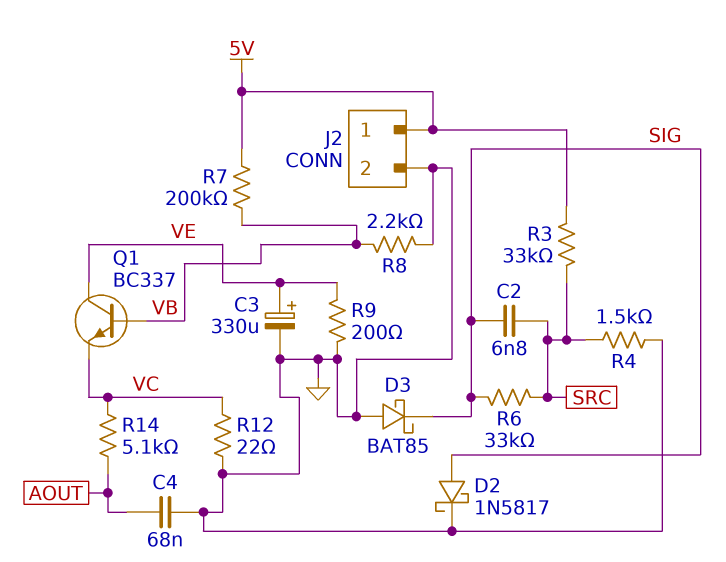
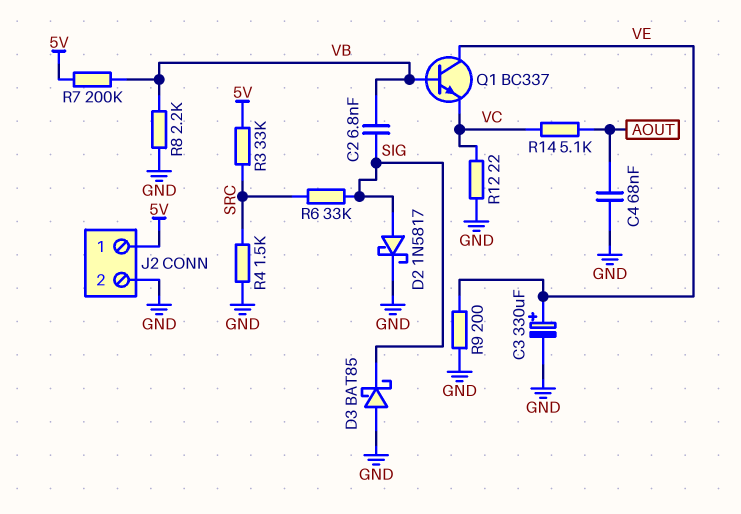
C2: 6.8nF (SIG, SRC) -> 6.8nF (SIG, VB)

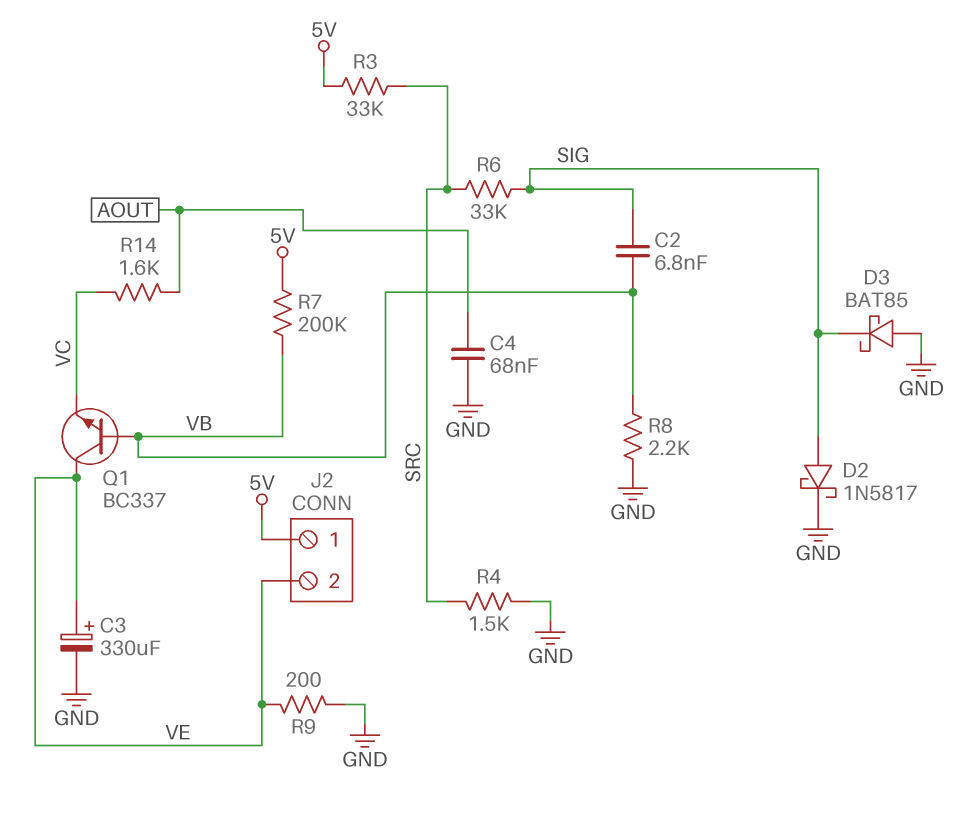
J2 pin 2: GND -> VE
R12: 22 (GND, VC) -> none
R14: 5.1k (AOUT, VC) -> 1.6k (AOUT, VC)

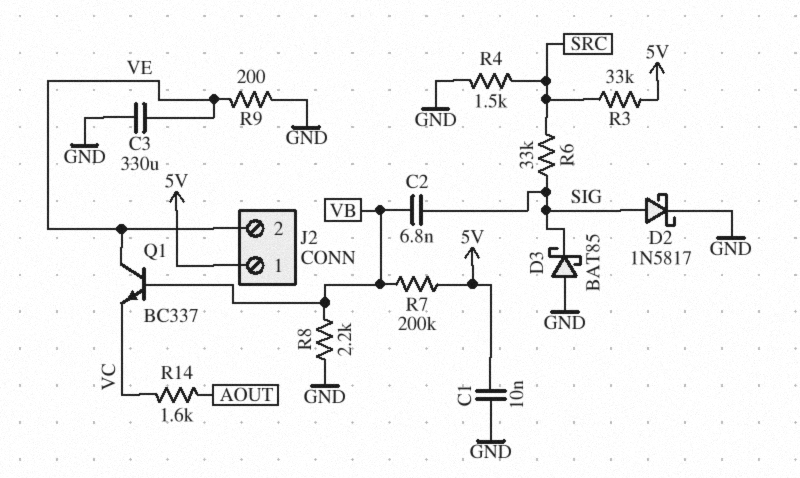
C1: none -> 10nF (5V, GND)
C3: 330uF (plus VE, minus GND) -> 330uF (GND, VE)
C4: 68nF (AOUT, GND) -> none

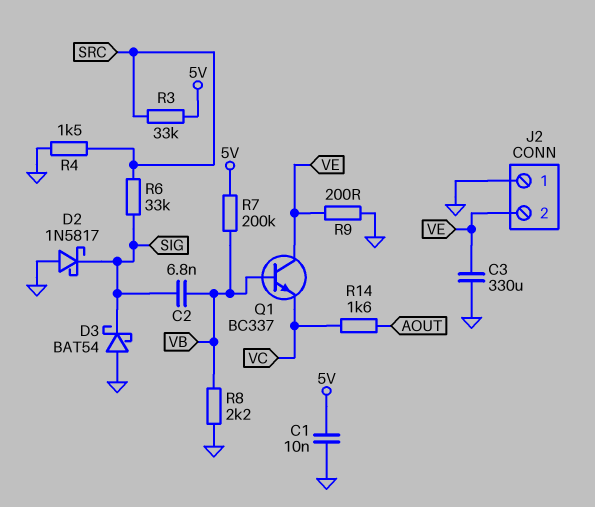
D2: schottky 1N5817 (A SIG, K GND) -> schottky 1N5817 (A GND, K SIG)
D3: schottky BAT85 (A GND, K SIG) -> schottky BAT54 (A GND, K SIG)
J2 pin 1: 5V -> GND

